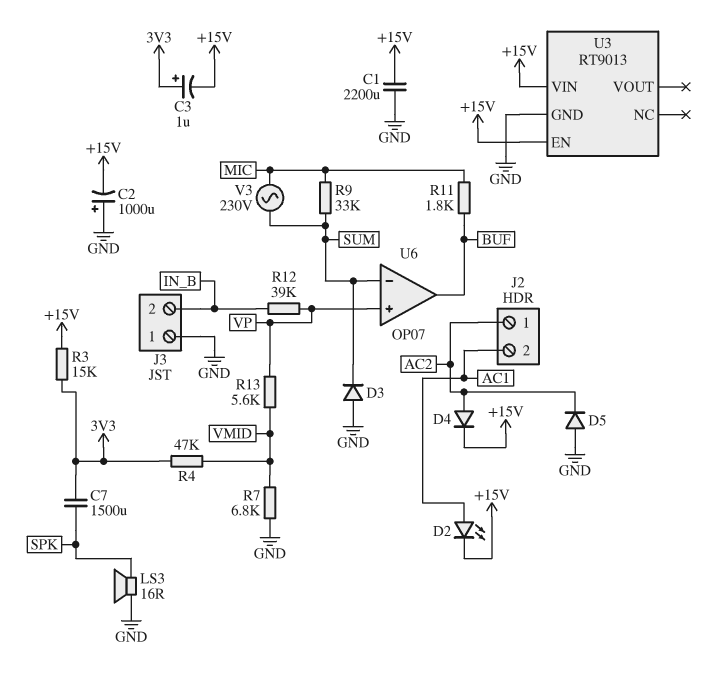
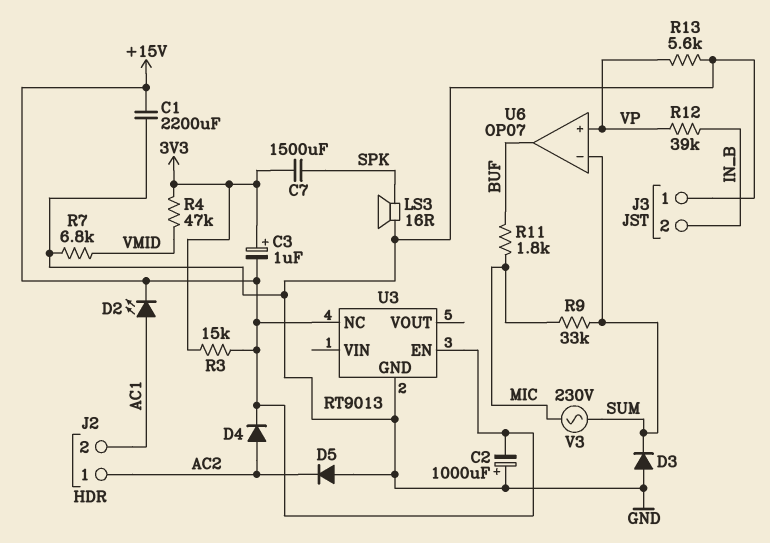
R13: 5.6k (VMID, VP) -> 5.6k (GND, VP)
U3 pin NC: none -> +15V
U3 pin VIN: +15V -> none

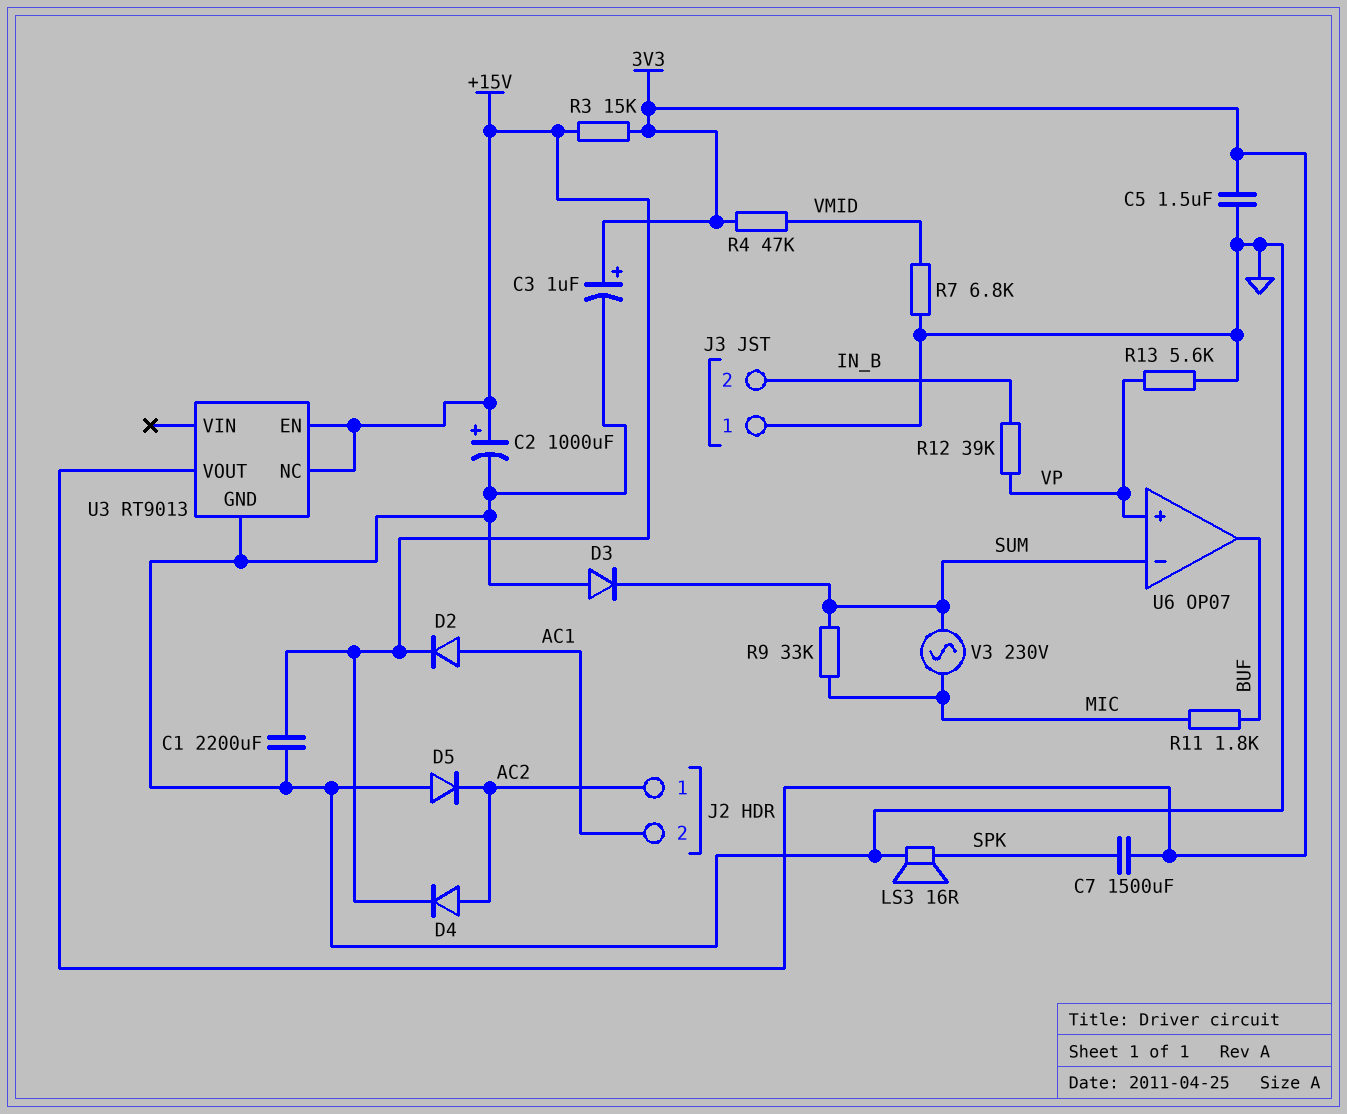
C2: 1000uF (plus GND, minus +15V) -> 1000uF (plus +15V, minus GND)
C3: 1uF (plus 3V3, minus +15V) -> 1uF (plus 3V3, minus GND)
C5: none -> 1.5uF (3V3, GND)
D2: LED (A AC1, K +15V) -> diode (A AC1, K +15V)
U3 pin VOUT: none -> 3V3

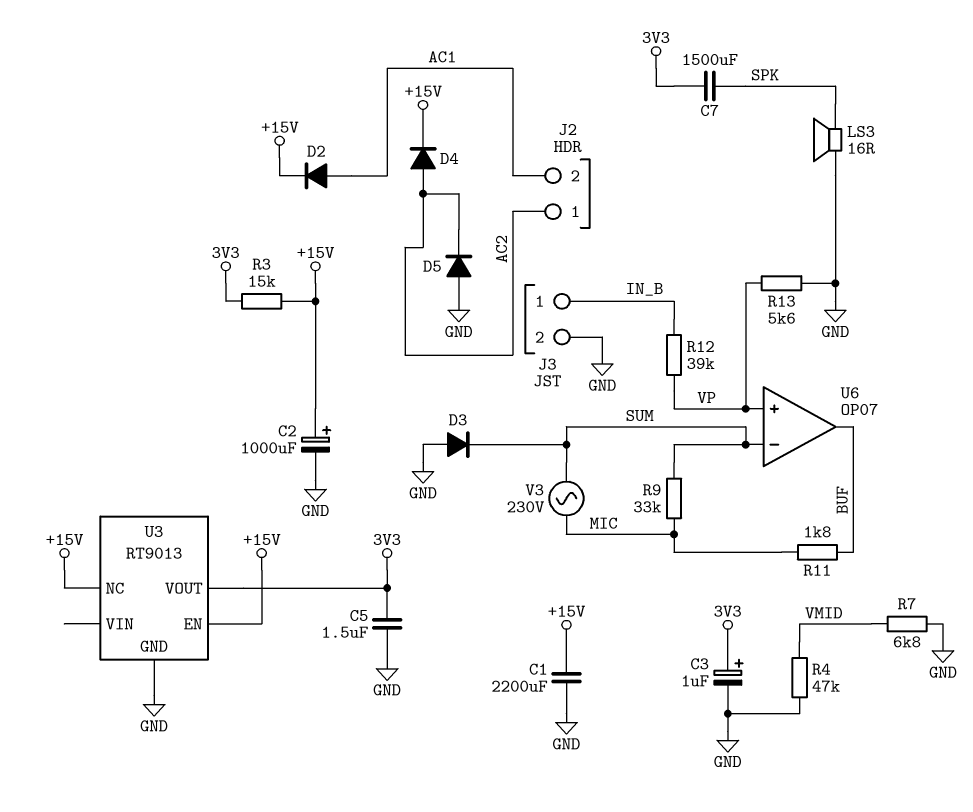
J3 pin 1: GND -> IN_B
J3 pin 2: IN_B -> GND
R4: 47k (3V3, VMID) -> 47k (GND, VMID)

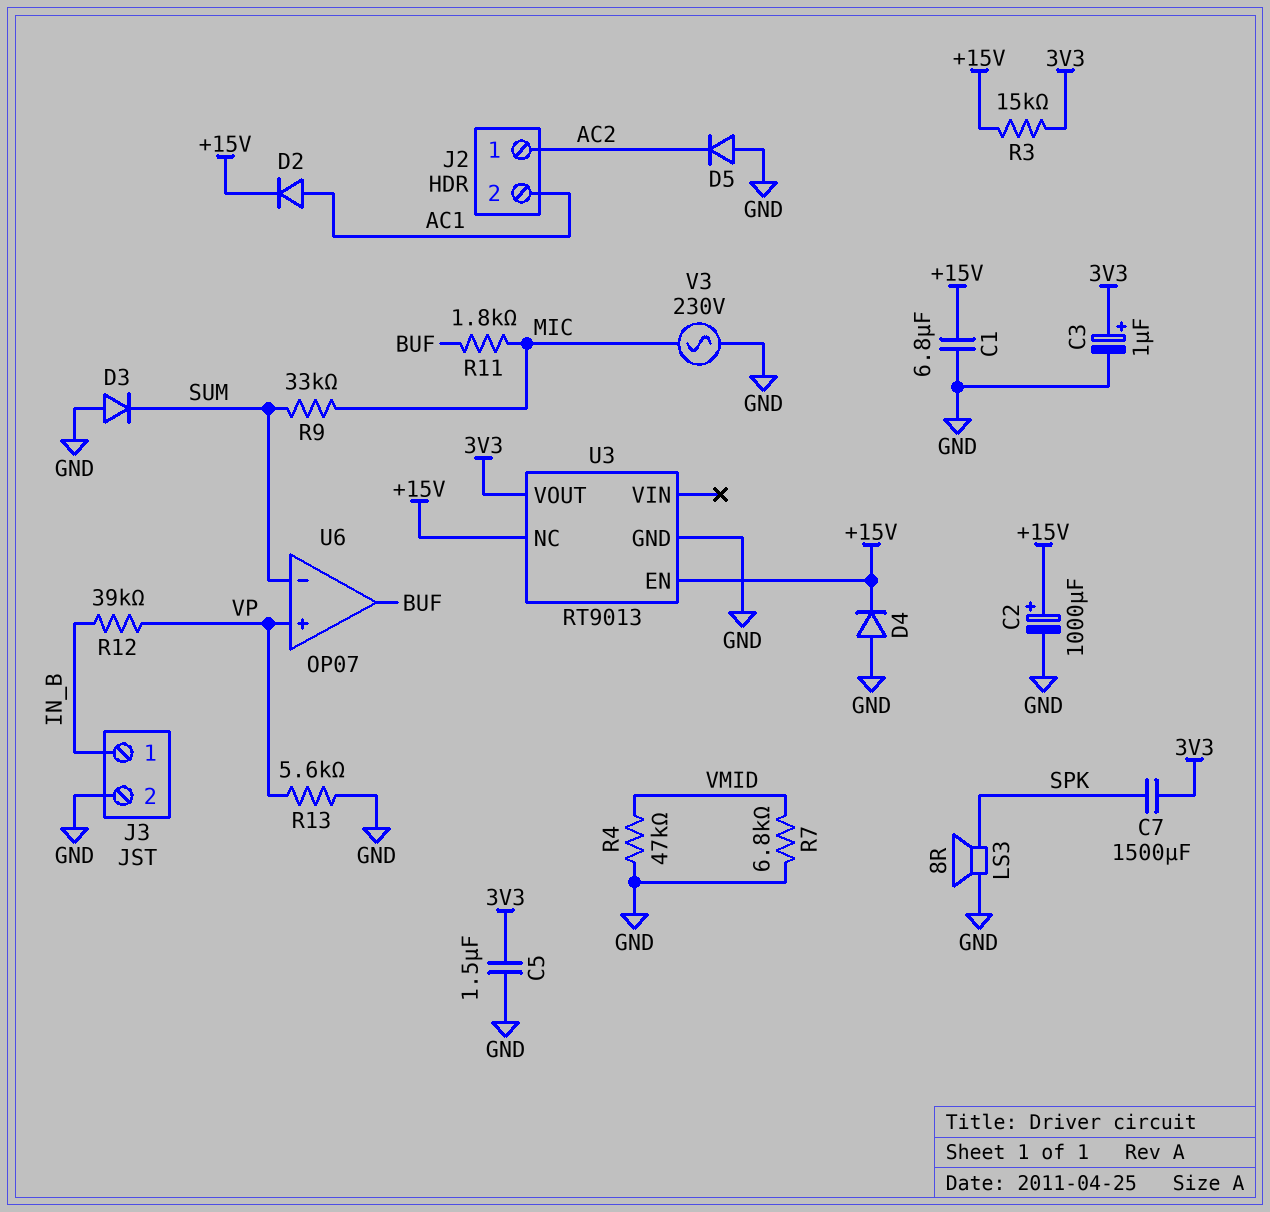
C1: 2200uF (+15V, GND) -> 6.8uF (+15V, GND)
D4: diode (A AC2, K +15V) -> diode (A GND, K +15V)
LS3: speaker 16R (GND, SPK) -> speaker 8R (GND, SPK)
V3: AC 230V (MIC, SUM) -> AC 230V (GND, MIC)

